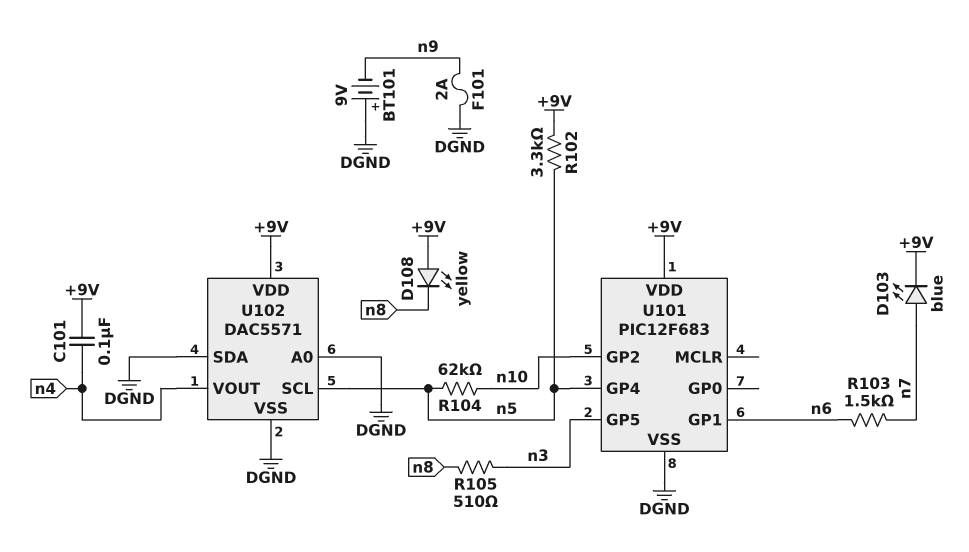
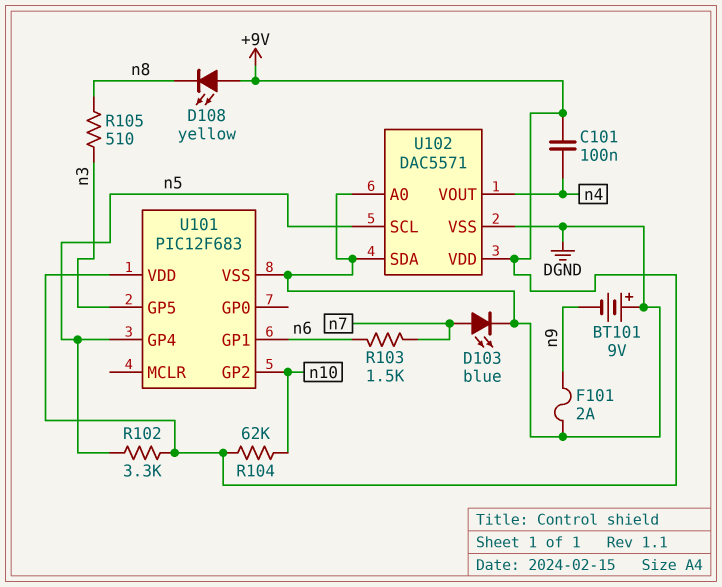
D103: LED blue (A n7, K +9V) -> LED blue (A n7, K DGND)
R104: 62k (n5, n10) -> 62k (+9V, n10)

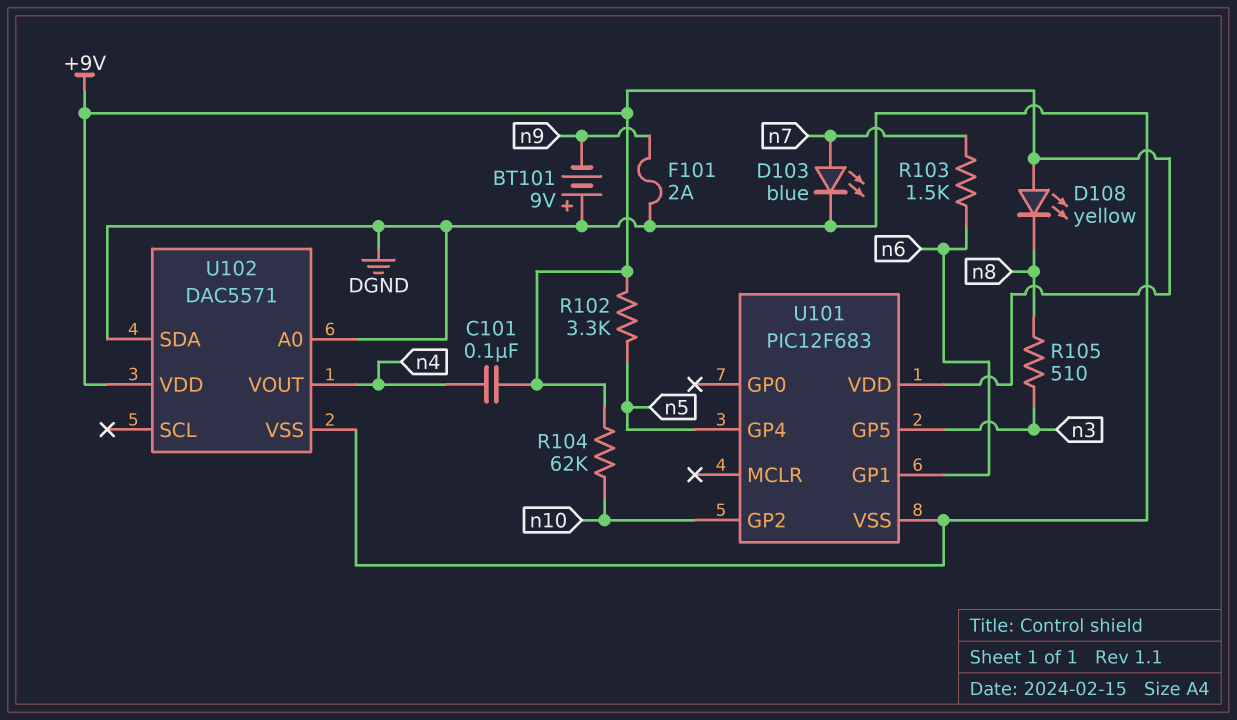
U102 pin SCL: n5 -> none

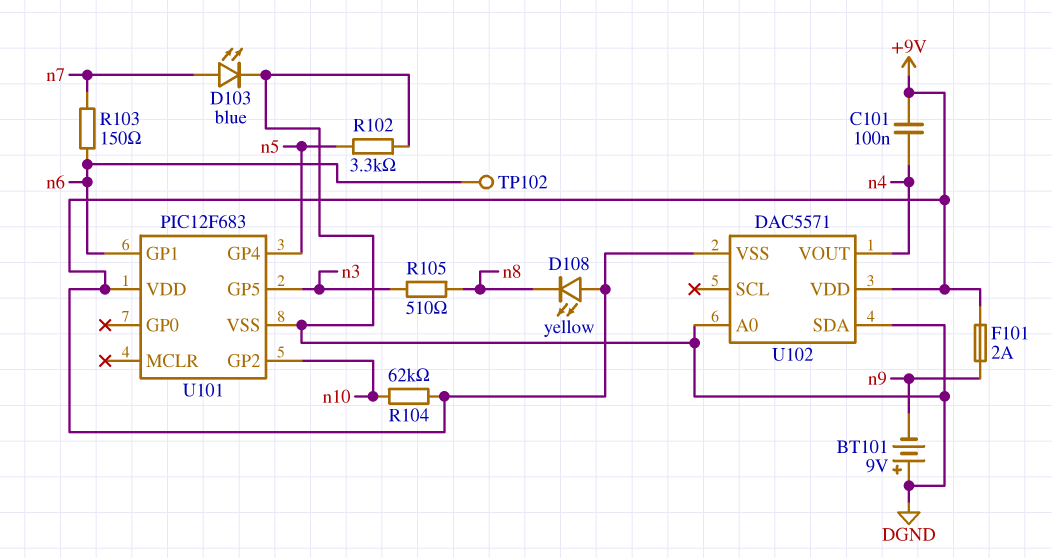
F101: 2A (DGND, n9) -> 2A (+9V, n9)
R102: 3.3k (+9V, n5) -> 3.3k (DGND, n5)
R103: 1.5k (n6, n7) -> 150 (n6, n7)
TP102: none -> test point (n6)
U102 pin VSS: DGND -> +9V

